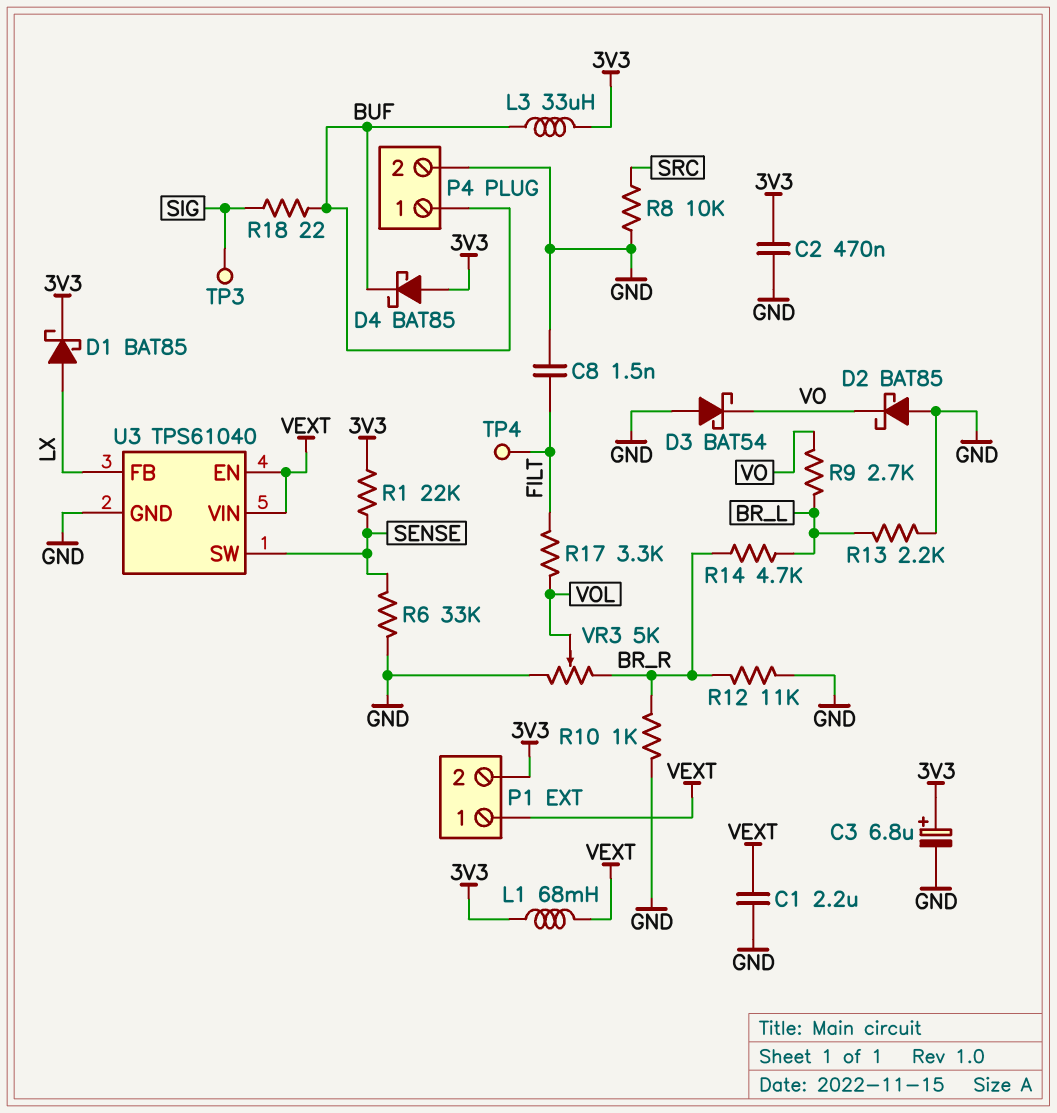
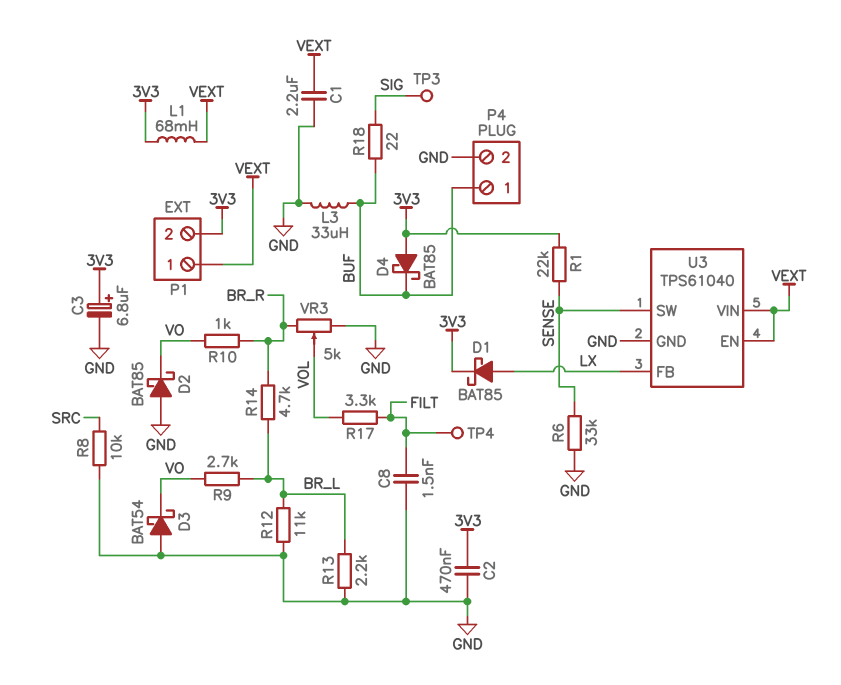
L3: 33uH (3V3, BUF) -> 33uH (BUF, GND)
R10: 1k (BR_R, GND) -> 1k (BR_R, VO)
R12: 11k (BR_R, GND) -> 11k (BR_L, GND)

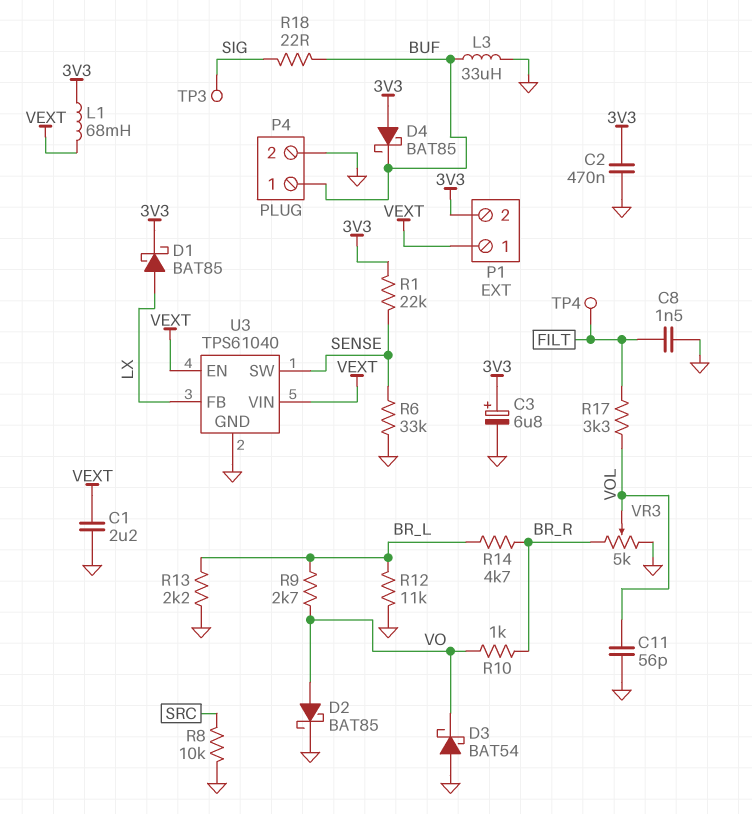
C11: none -> 56pF (GND, VOL)
D2: schottky BAT85 (A GND, K VO) -> schottky BAT85 (A VO, K GND)

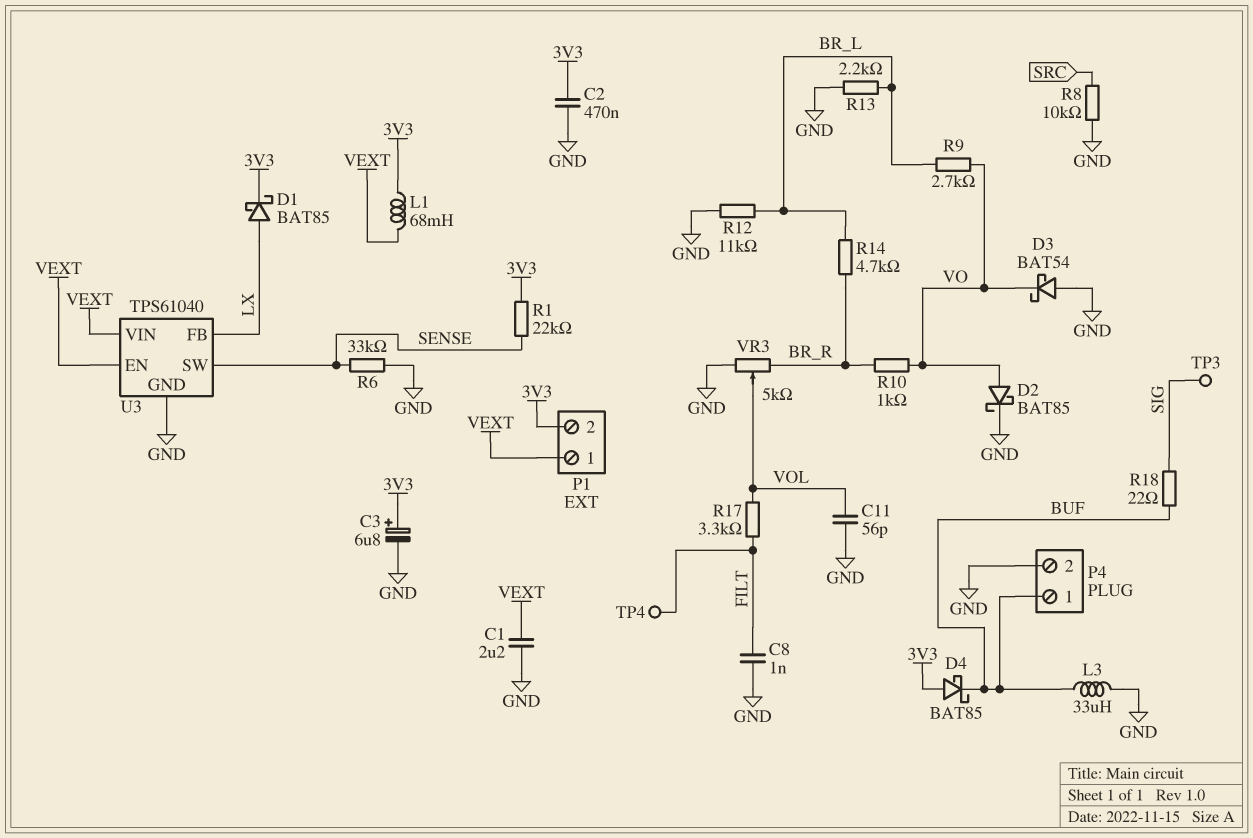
C8: 1.5nF (FILT, GND) -> 1nF (FILT, GND)

